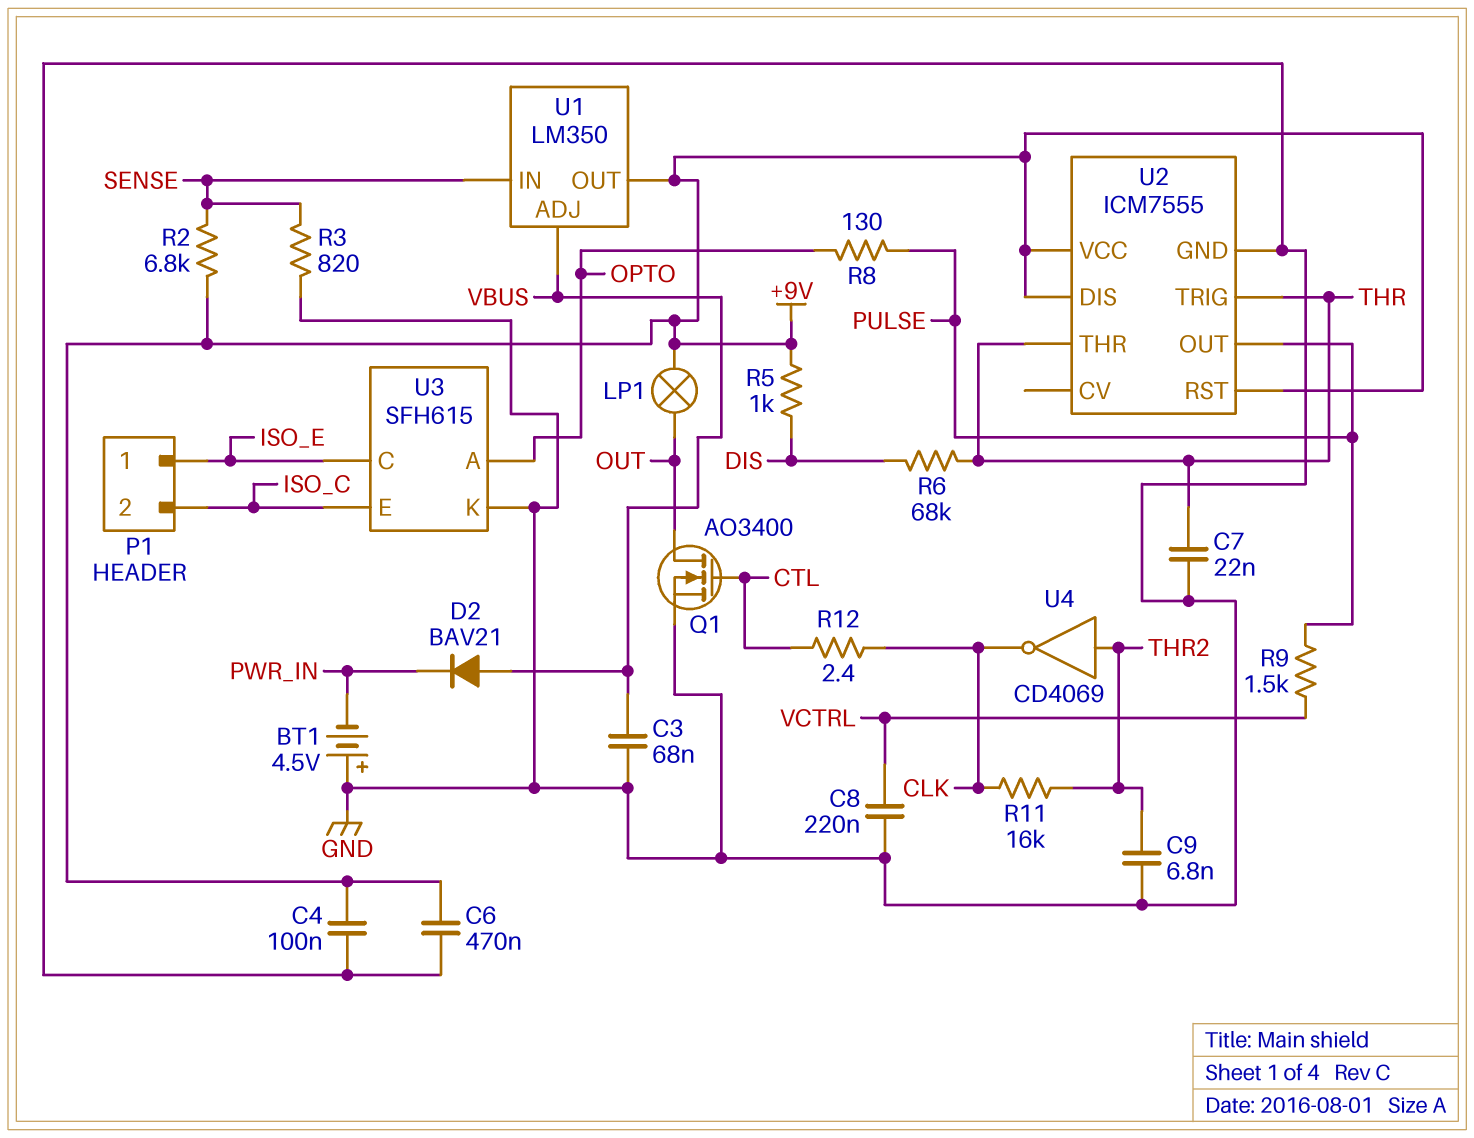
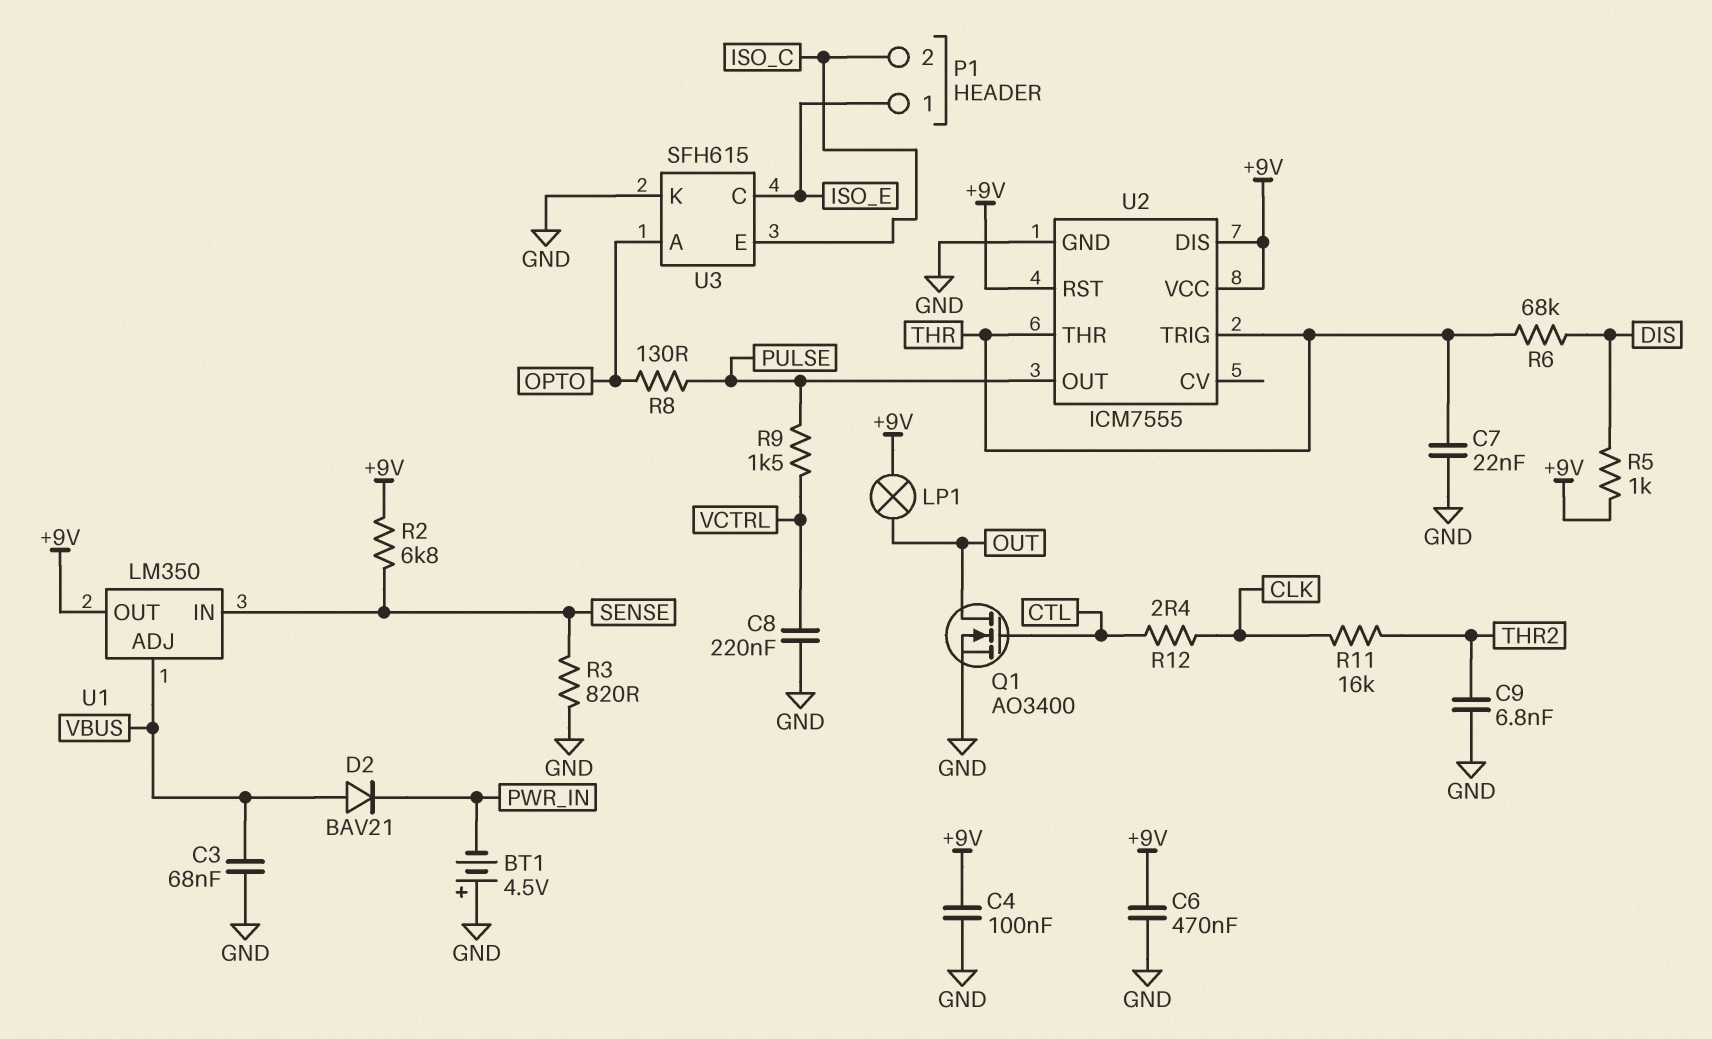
U4: NOT CD4069 (in THR2, out CLK) -> none

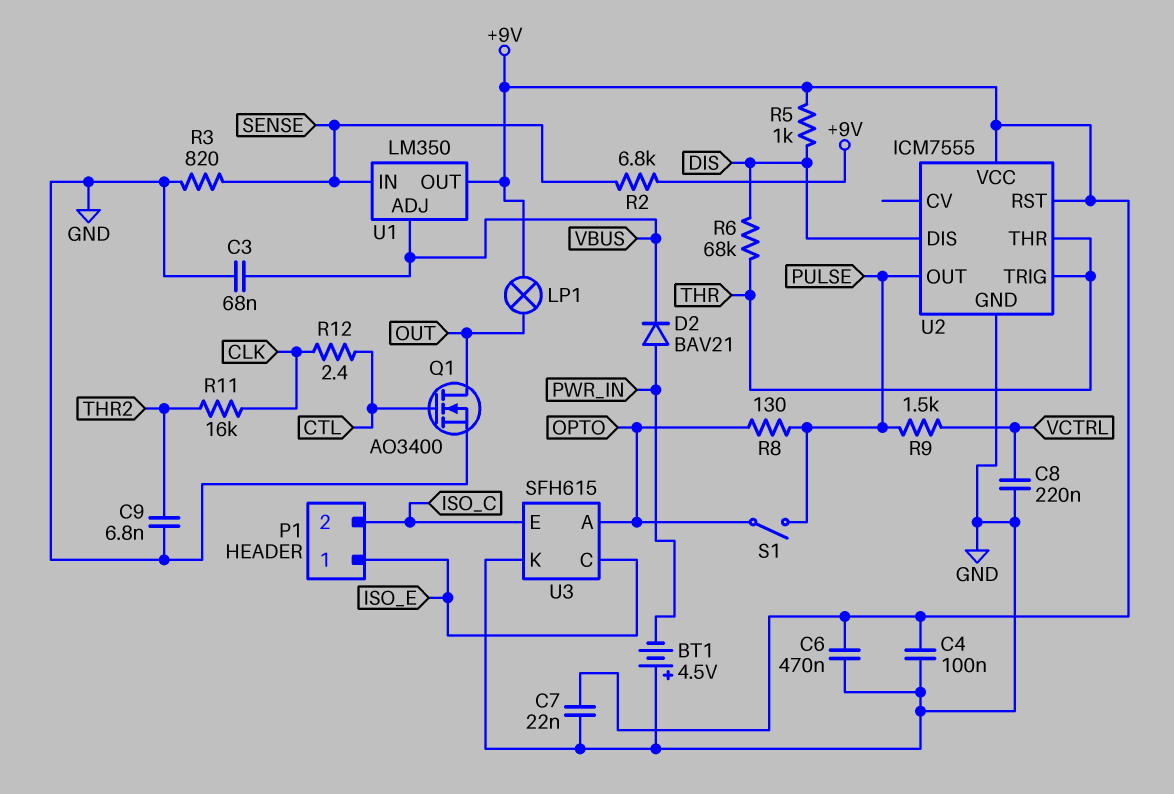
C7: 22nF (GND, THR) -> 22nF (+9V, GND)
D2: diode BAV21 (A VBUS, K PWR_IN) -> diode BAV21 (A PWR_IN, K VBUS)
S1: none -> switch (OPTO, PULSE)
U2 pin DIS: +9V -> DIS

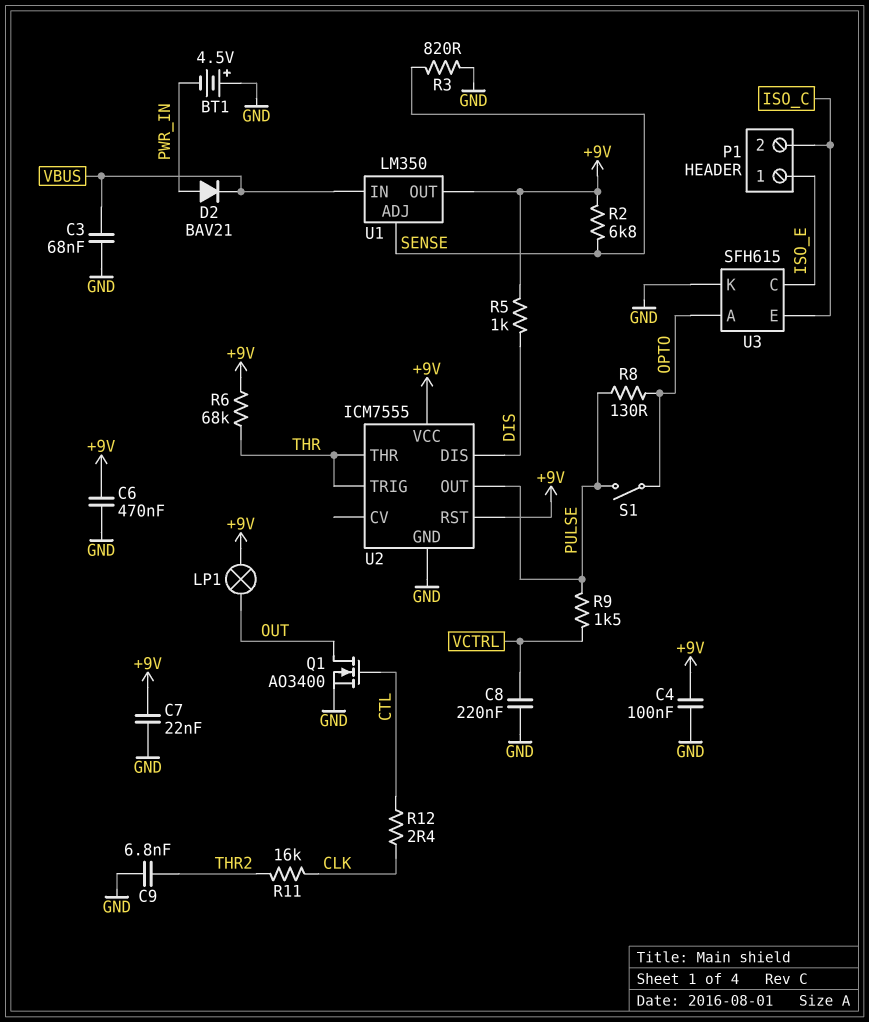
R6: 68k (DIS, THR) -> 68k (+9V, THR)
U1 pin ADJ: VBUS -> SENSE
U1 pin IN: SENSE -> VBUS

